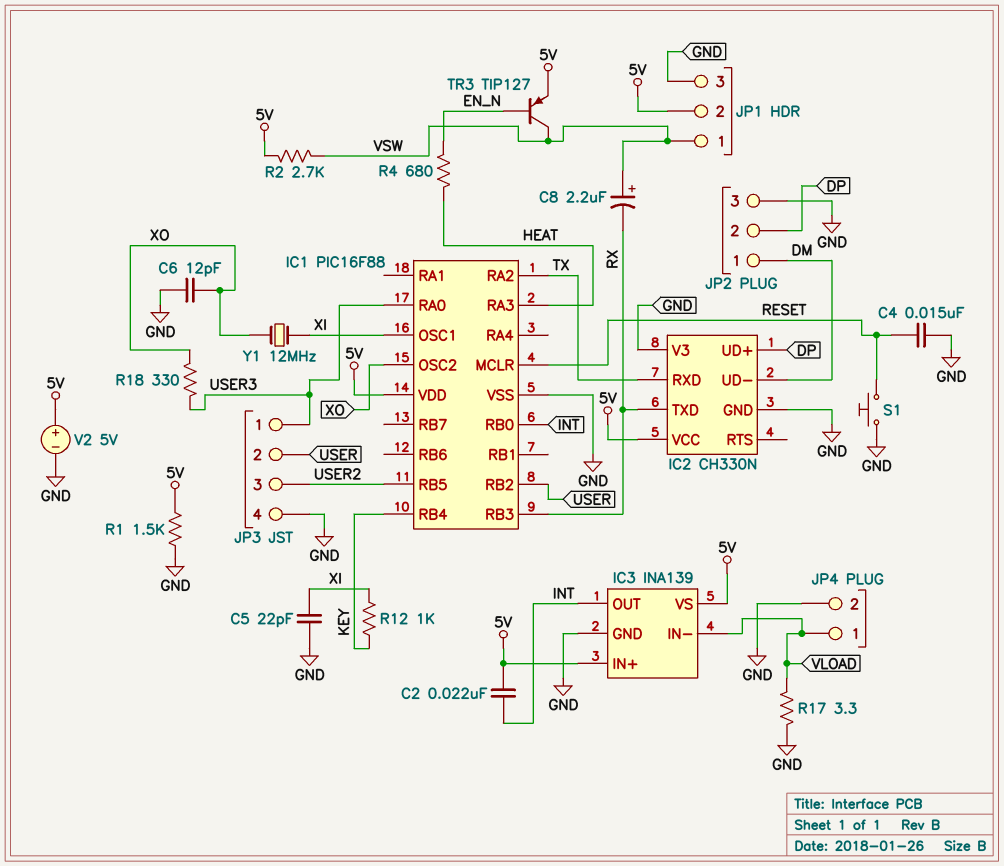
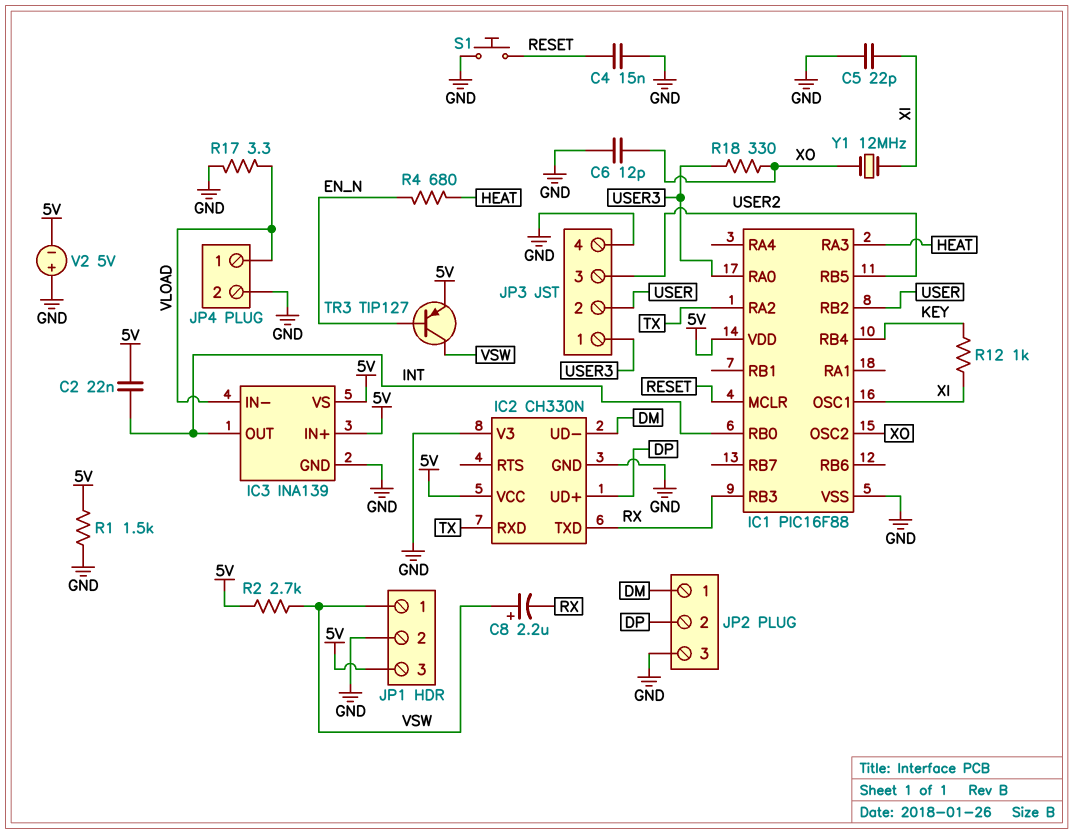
JP1 pin 2: 5V -> GND
JP1 pin 3: GND -> 5V
V2: 5V (plus 5V, minus GND) -> 5V (plus GND, minus 5V)

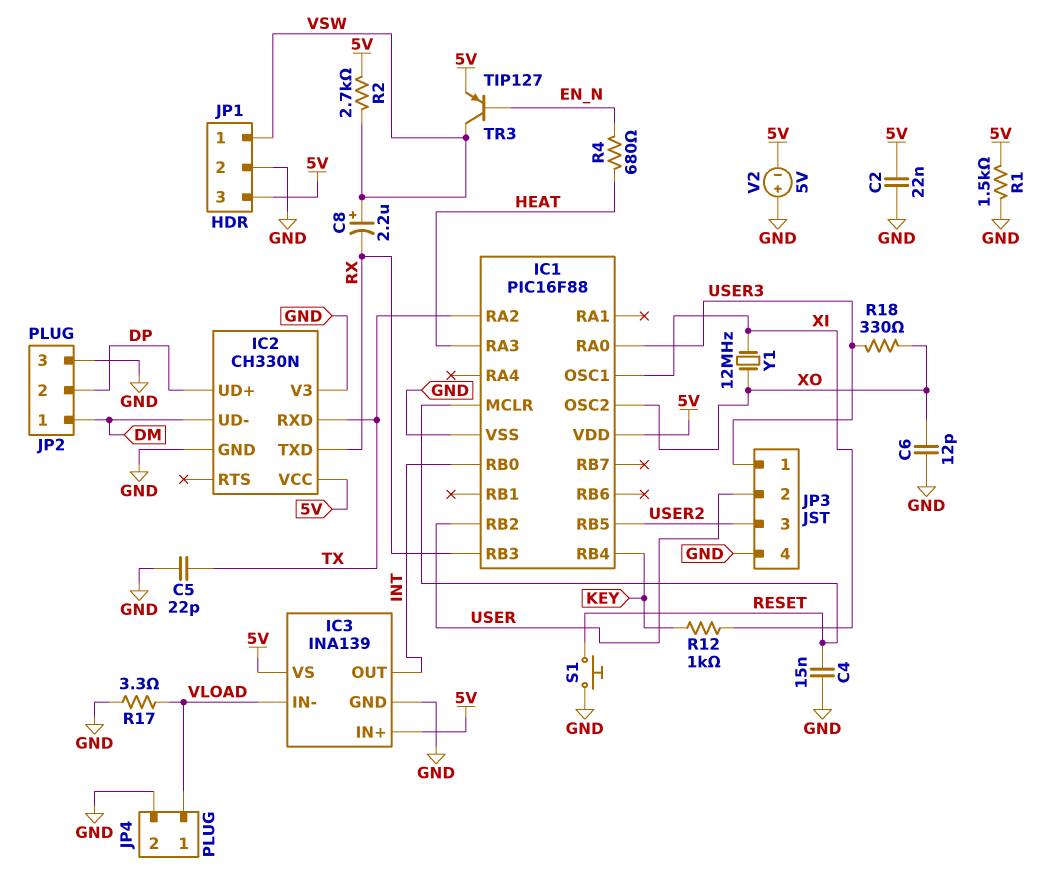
C2: 22nF (5V, INT) -> 22nF (5V, GND)
C5: 22pF (GND, XI) -> 22pF (GND, TX)

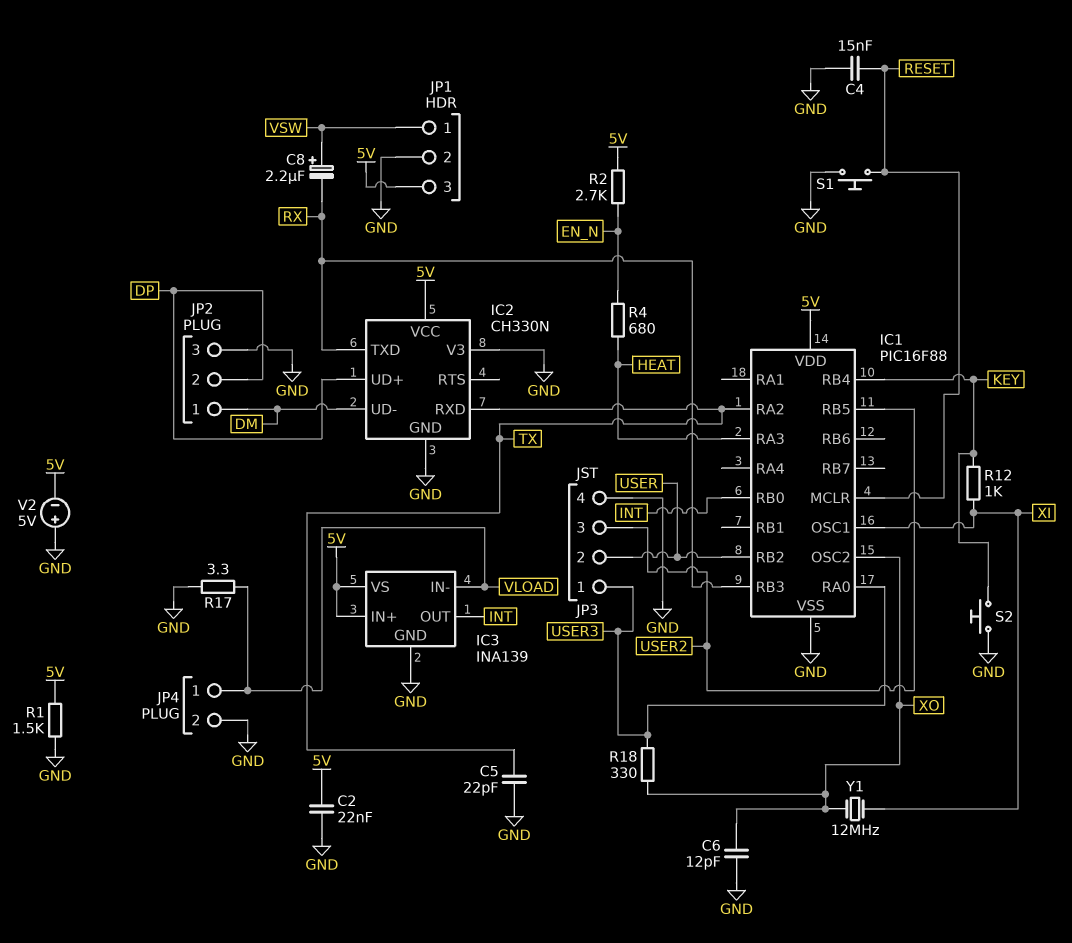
R2: 2.7k (5V, VSW) -> 2.7k (5V, EN_N)
S2: none -> button (GND, KEY)
TR3: PNP TIP127 (B EN_N, C VSW, E 5V) -> none

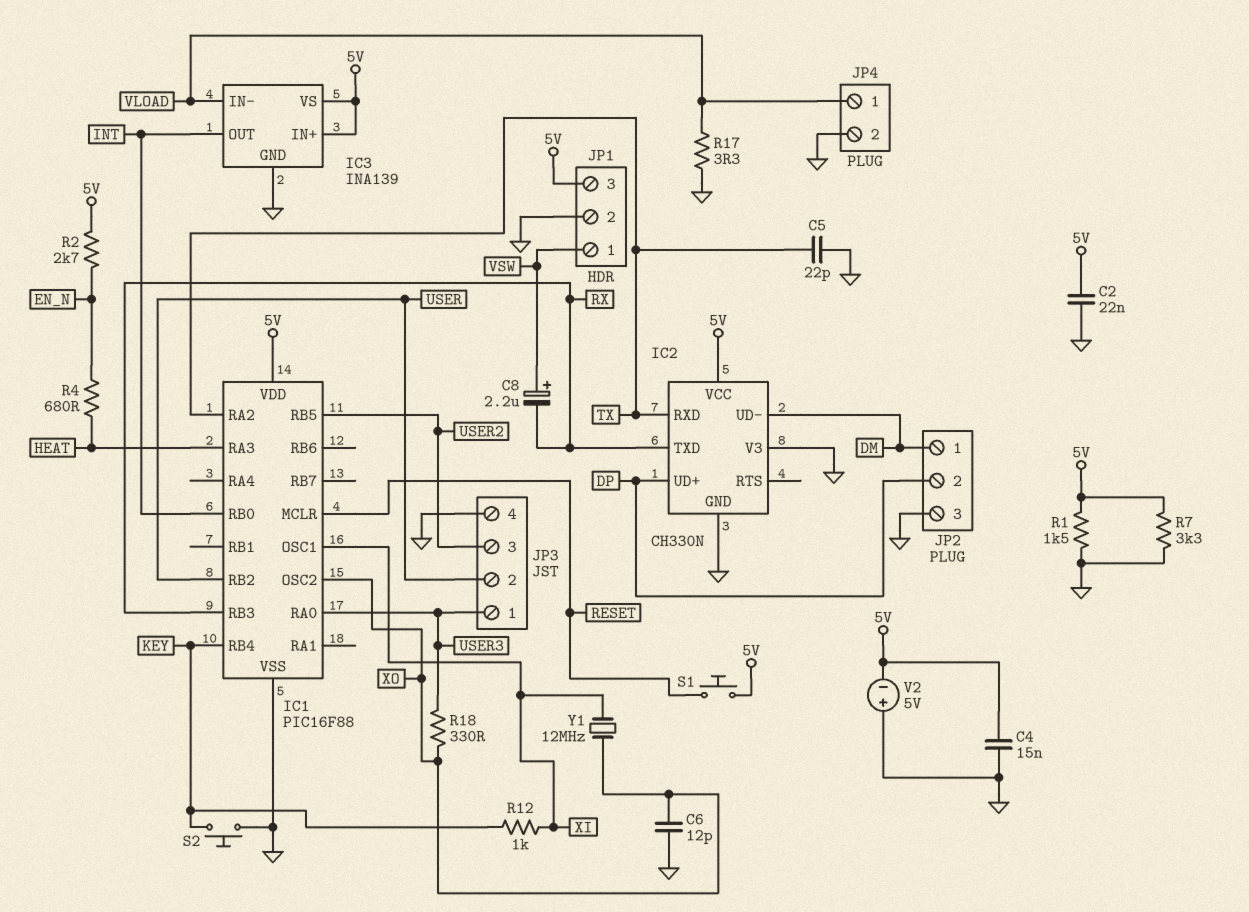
C4: 15nF (GND, RESET) -> 15nF (5V, GND)
R7: none -> 3.3k (5V, GND)
S1: button (GND, RESET) -> button (5V, RESET)

